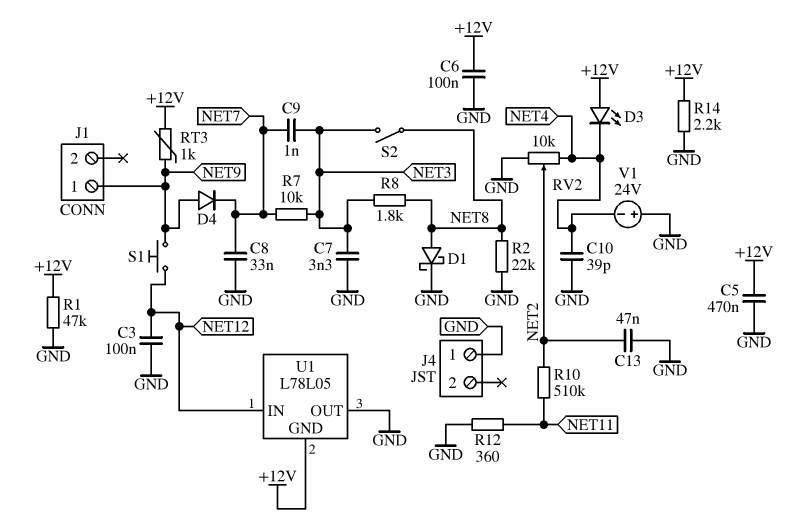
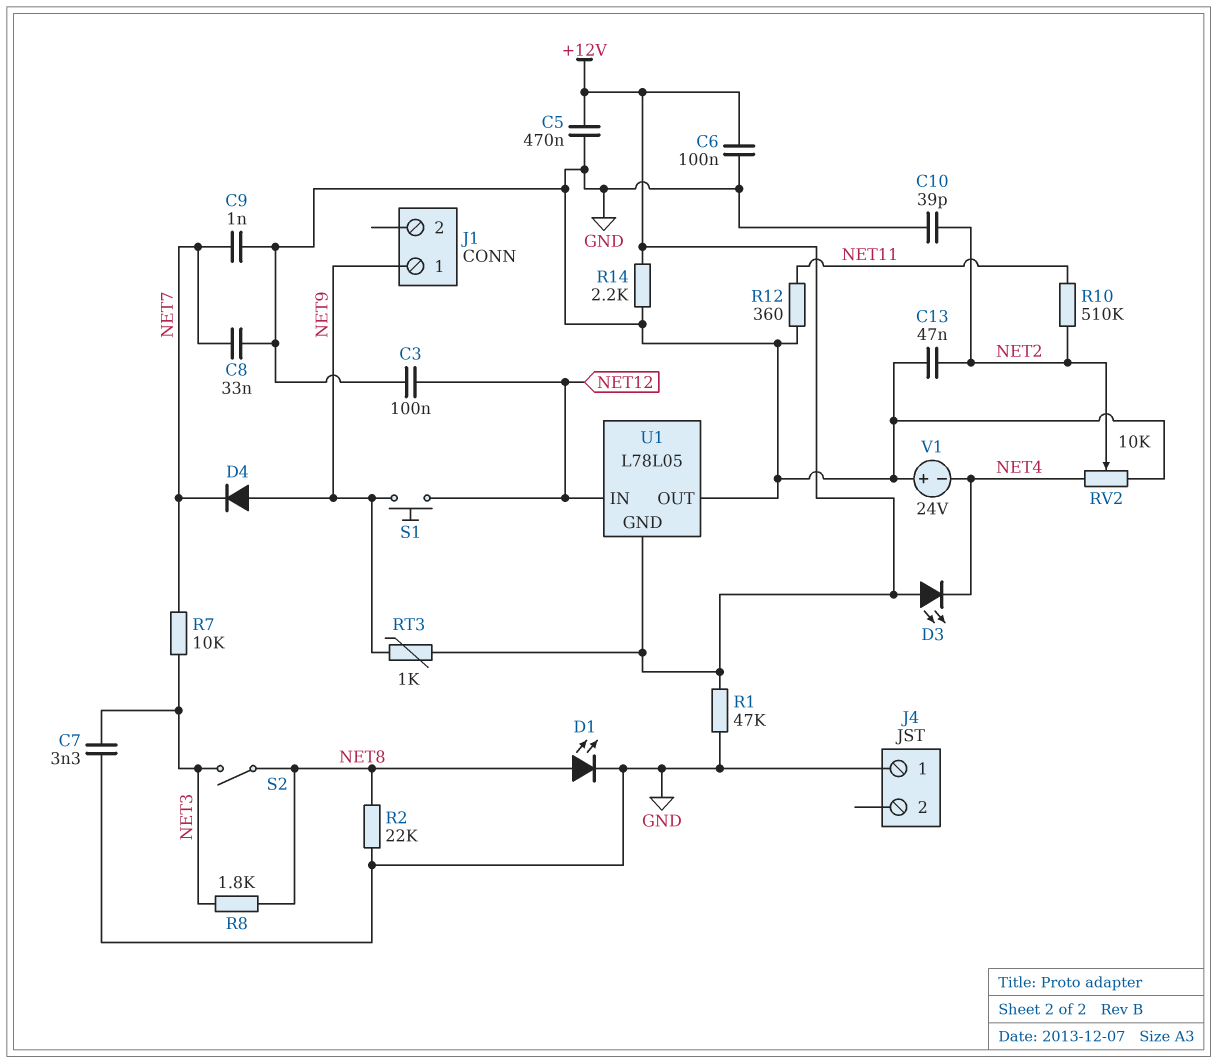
C9: 1nF (NET3, NET7) -> 1nF (GND, NET7)
C10: 39pF (GND, NET4) -> 39pF (GND, NET2)
D1: schottky (A NET8, K GND) -> LED (A NET8, K GND)

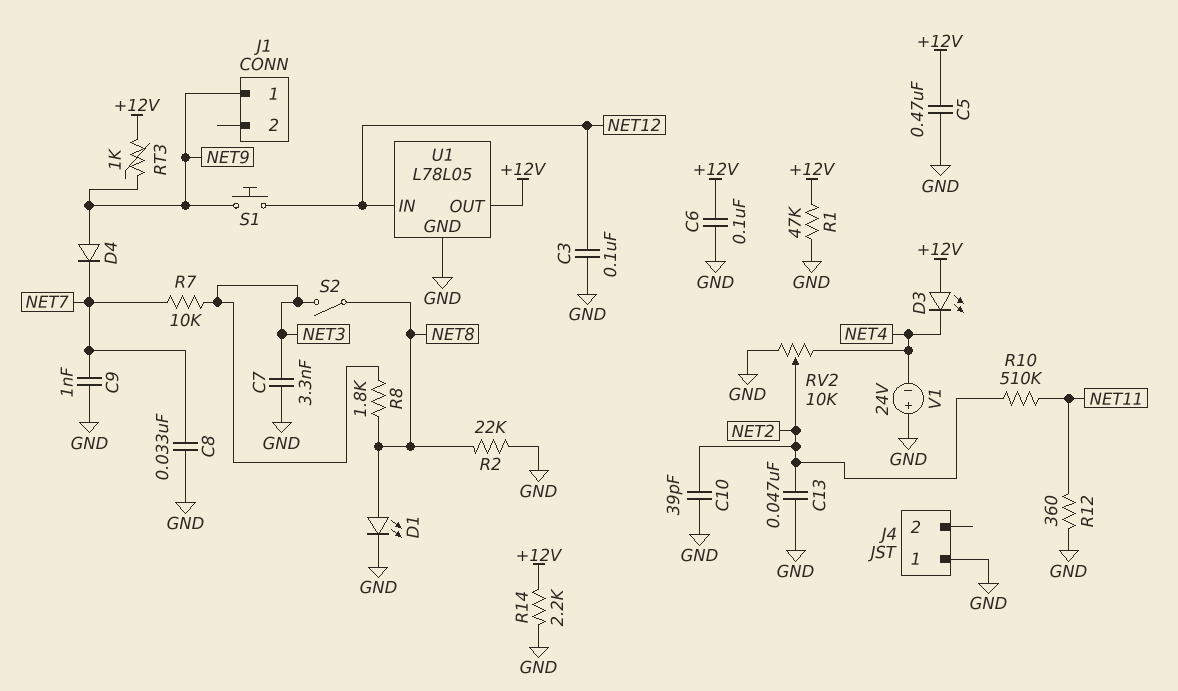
U1 pin GND: +12V -> GND
U1 pin OUT: GND -> +12V

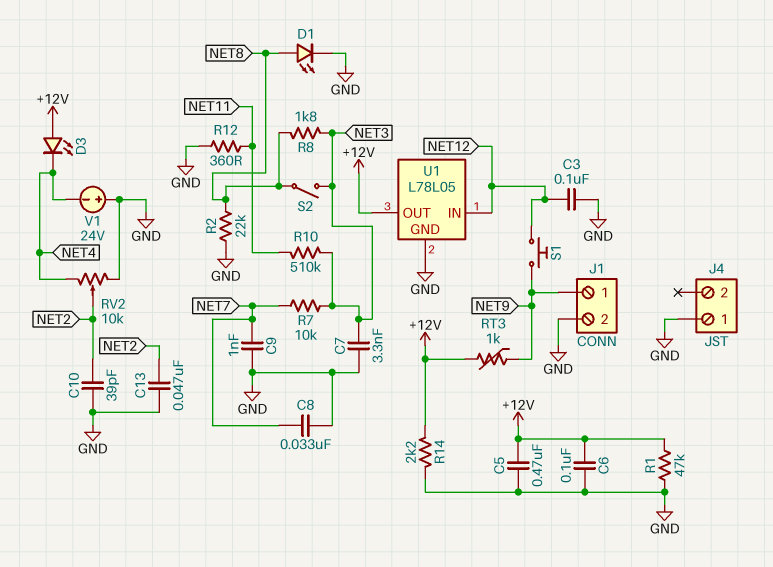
D4: diode (A NET9, K NET7) -> none
J1 pin 2: none -> GND
R10: 510k (NET2, NET11) -> 510k (NET3, NET11)

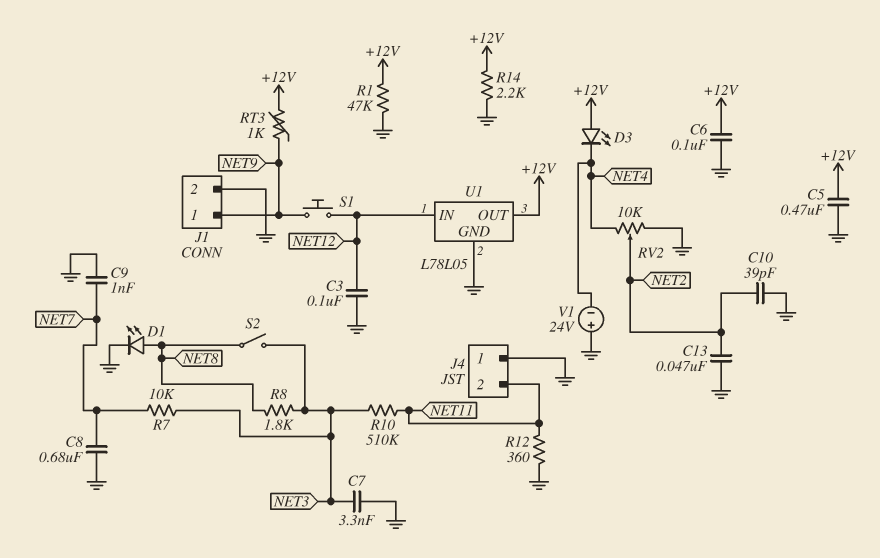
C8: 33nF (GND, NET7) -> 680nF (GND, NET7)
J4 pin 2: none -> NET11
R2: 22k (GND, NET8) -> none

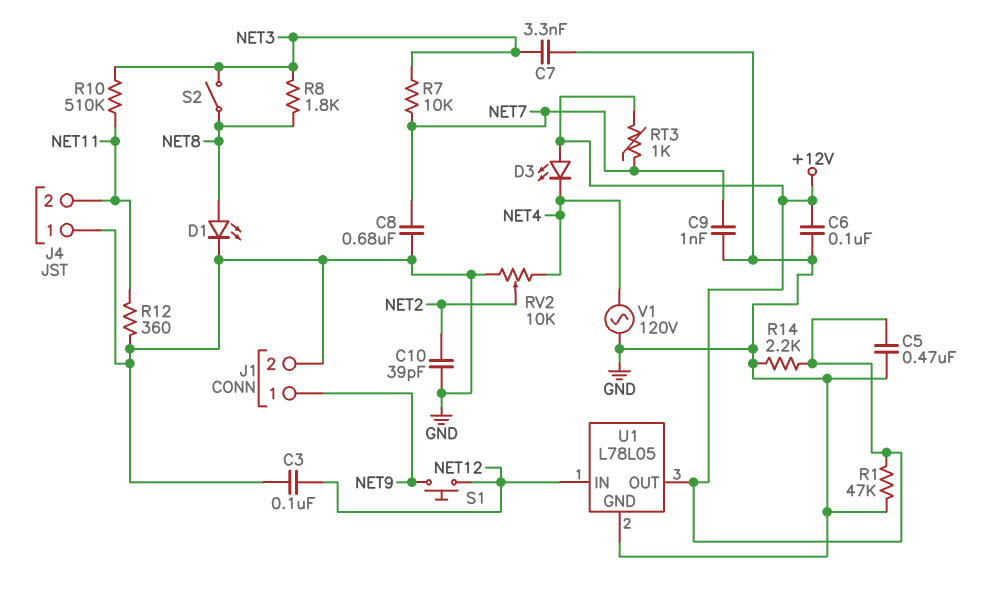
C13: 47nF (GND, NET2) -> none
RT3: 1k (+12V, NET9) -> 1k (+12V, NET7)
V1: 24V (plus GND, minus NET4) -> AC 120V (GND, NET4)

